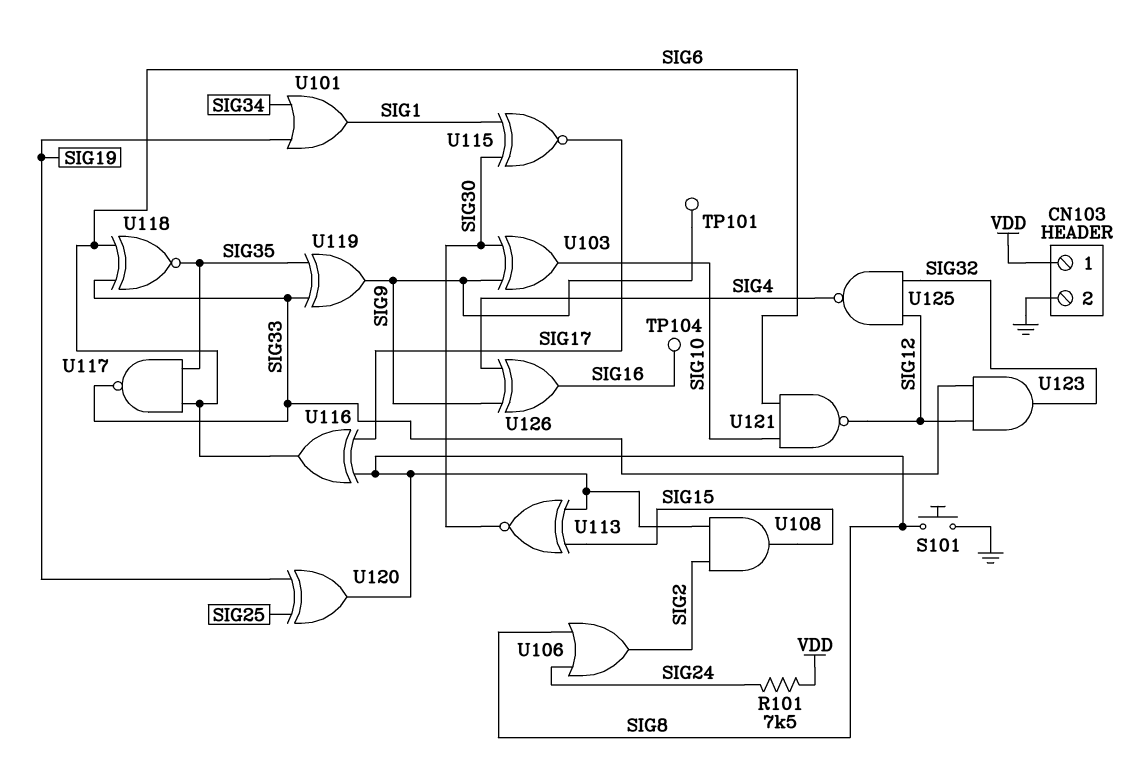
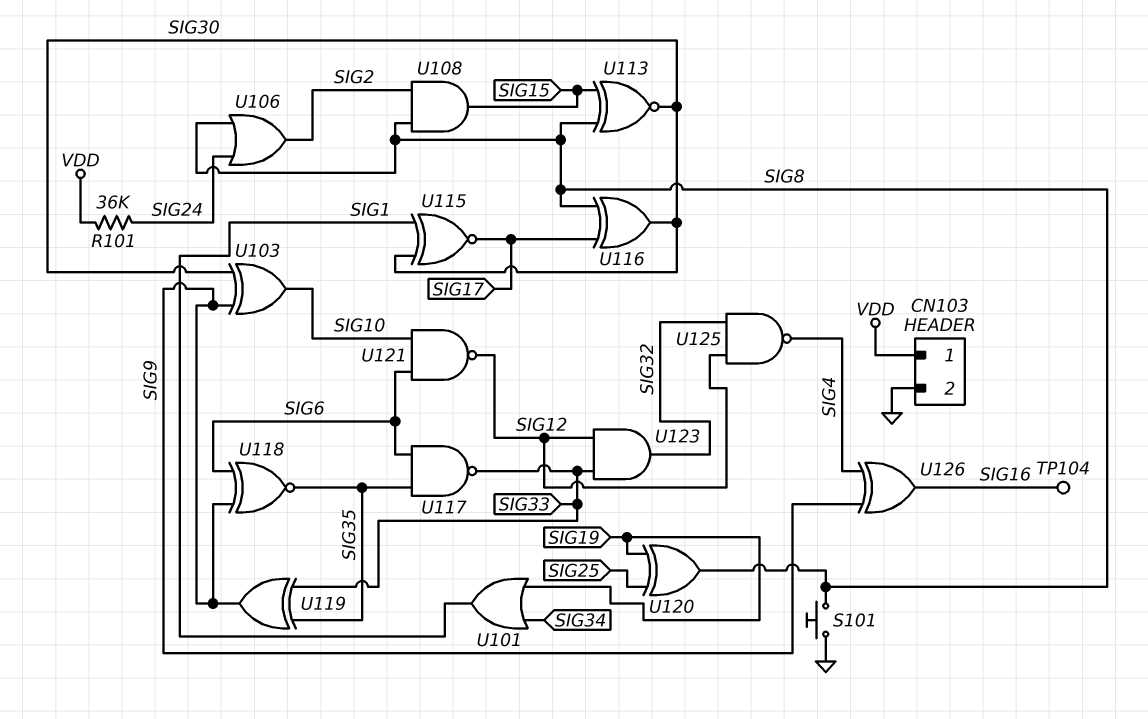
R101: 7.5k (SIG24, VDD) -> 36k (SIG24, VDD)
TP101: test point (SIG9) -> none
U116: XOR (in SIG8, in SIG17, out SIG6) -> XOR (in SIG8, in SIG17, out SIG30)
U118: XNOR (in SIG6, in SIG33, out SIG35) -> XNOR (in SIG6, in SIG9, out SIG35)

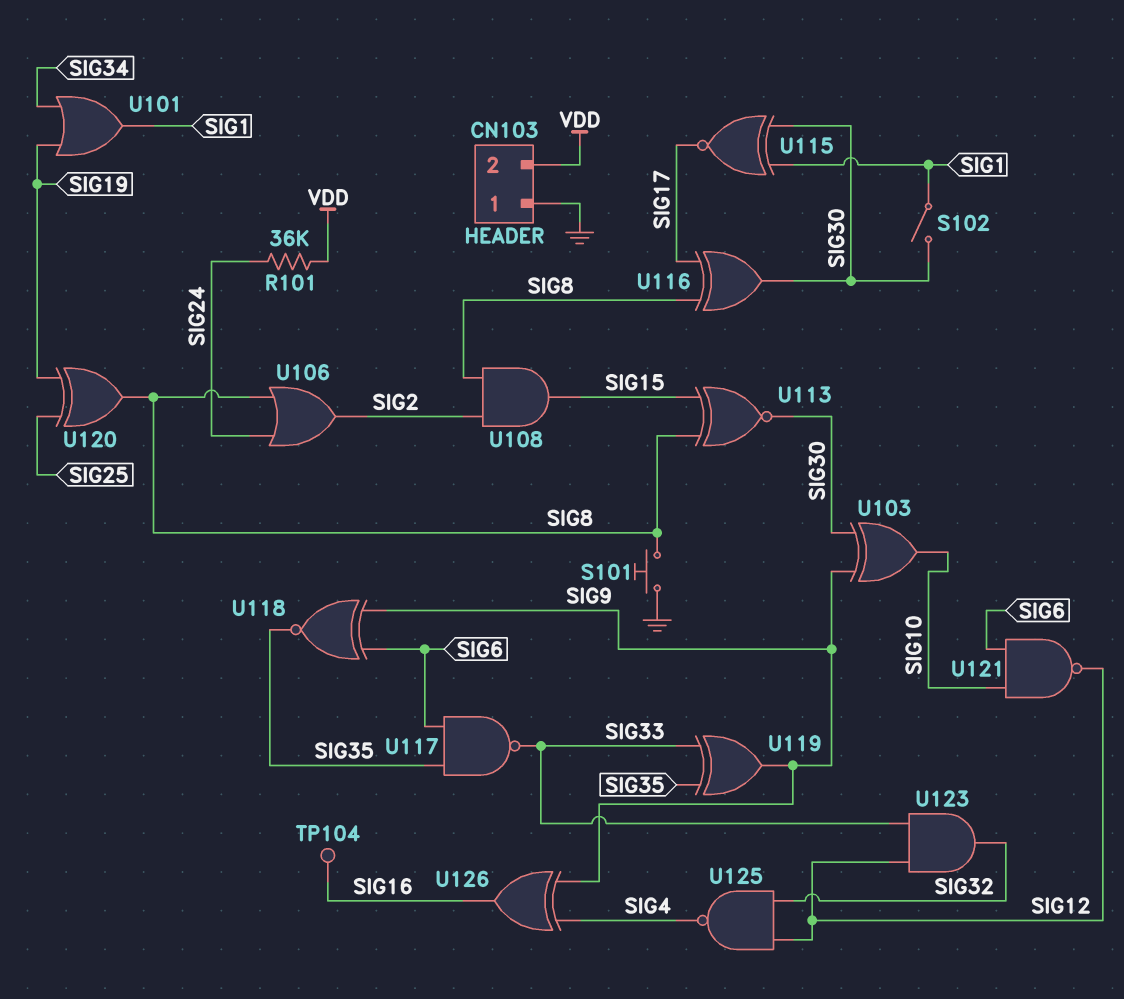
CN103 pin 1: VDD -> GND
CN103 pin 2: GND -> VDD
S102: none -> switch (SIG1, SIG30)

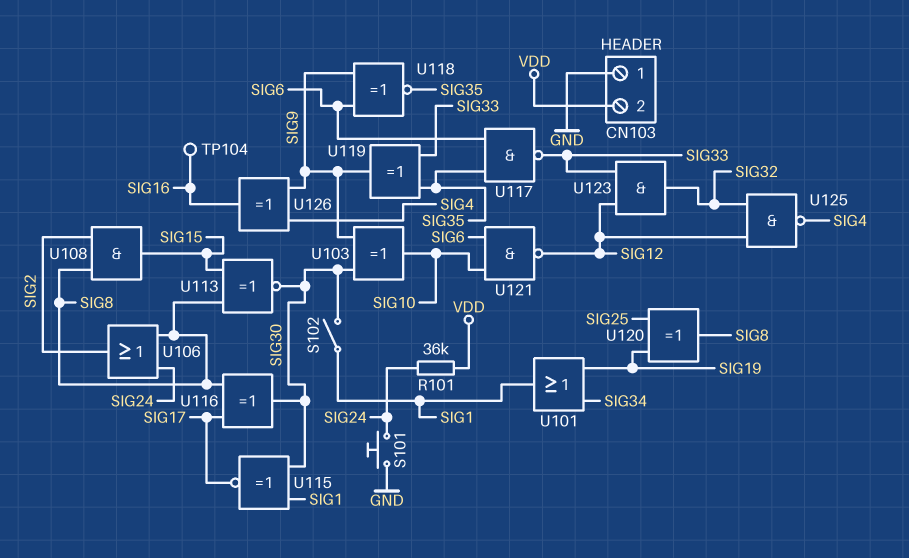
S101: button (GND, SIG8) -> button (GND, SIG24)

